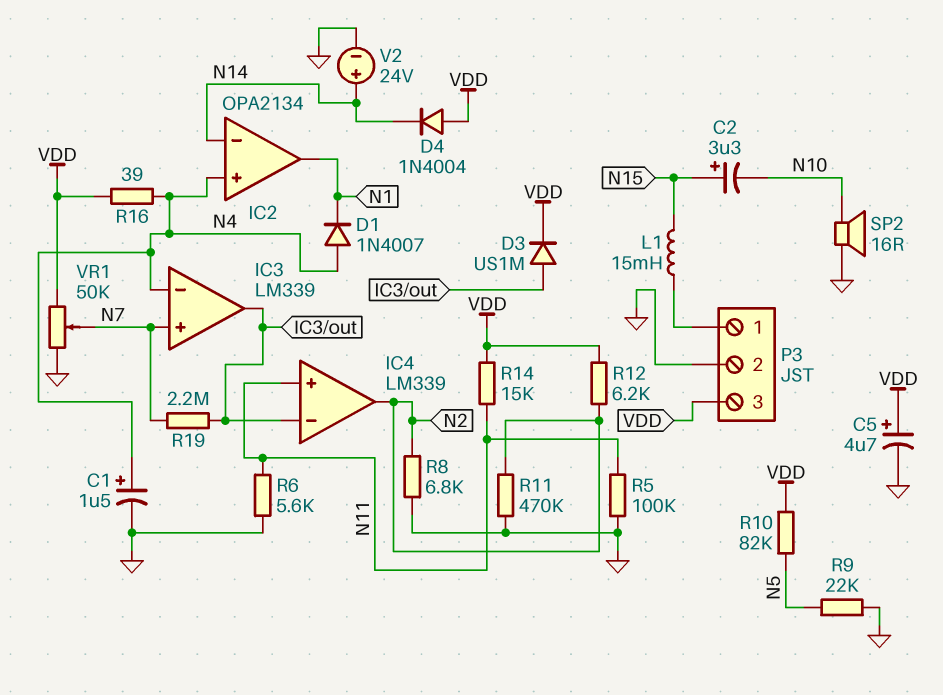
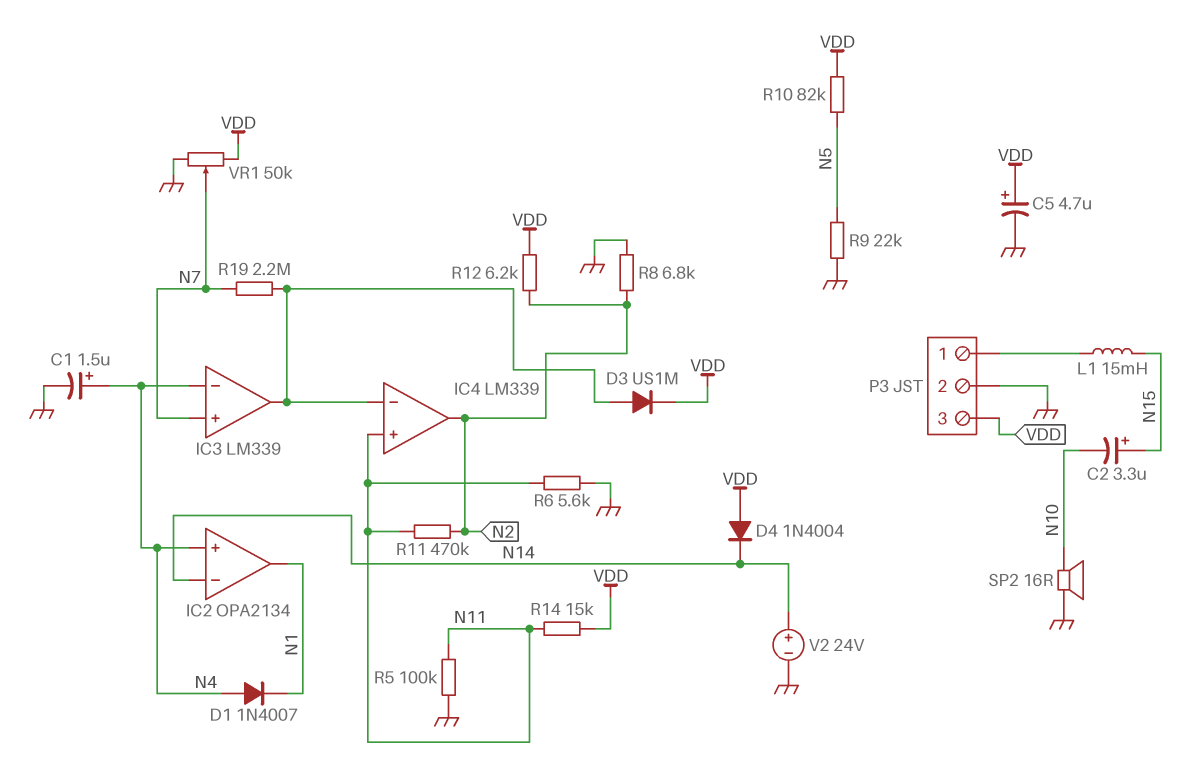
R11: 470k (GND, N2) -> 470k (N2, N11)
R16: 39 (N4, VDD) -> none

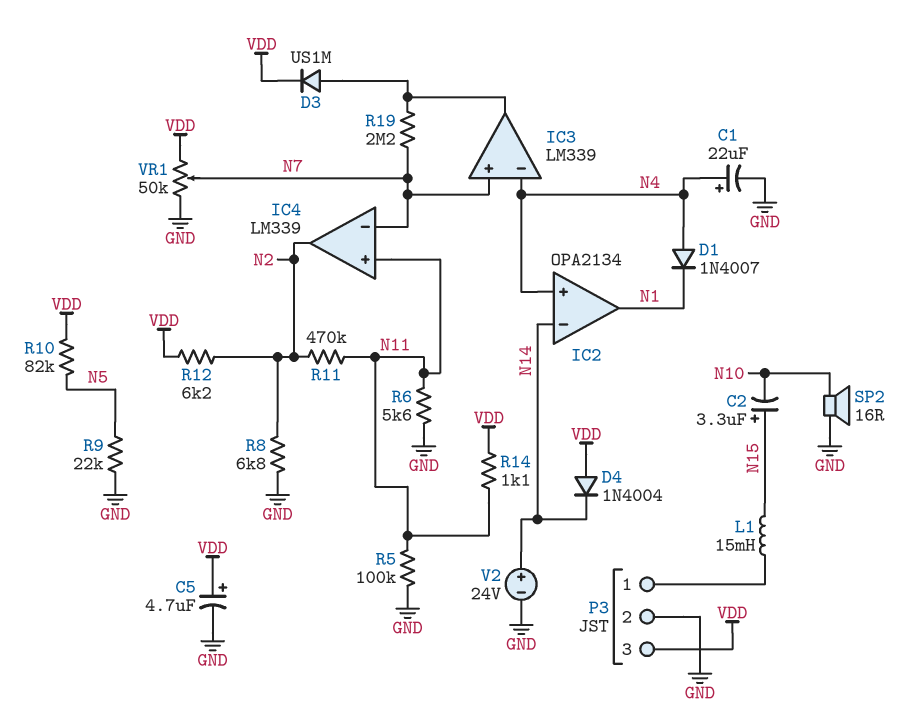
C1: 1.5uF (plus N4, minus GND) -> 22uF (plus N4, minus GND)
IC4 pin in-: IC3/out -> N7
R14: 15k (N11, VDD) -> 1.1k (N11, VDD)

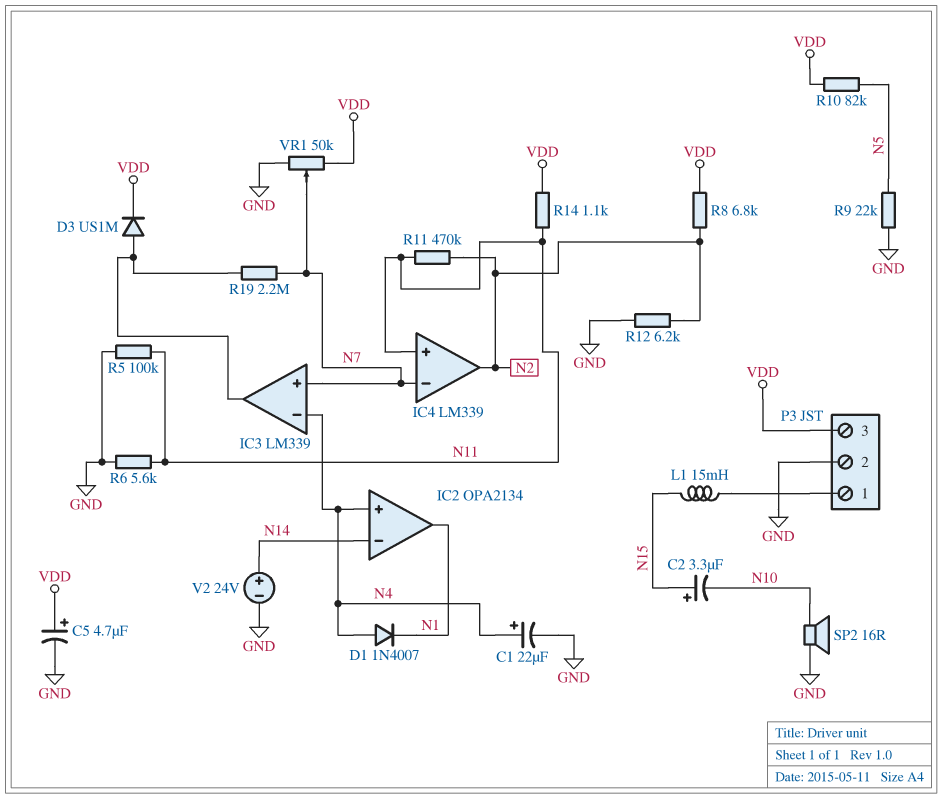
D4: diode 1N4004 (A VDD, K N14) -> none
R8: 6.8k (GND, N2) -> 6.8k (N2, VDD)
R12: 6.2k (N2, VDD) -> 6.2k (GND, N2)

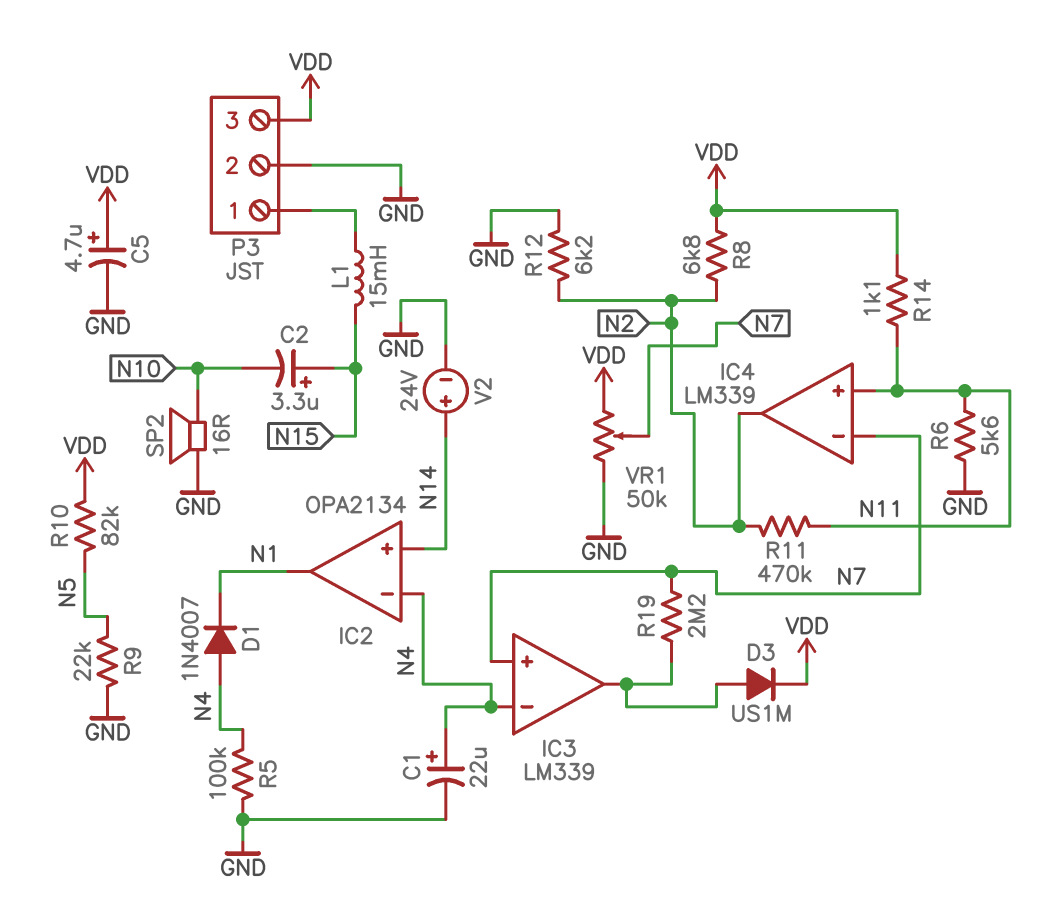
IC2 pin in+: N4 -> N14
IC2 pin in-: N14 -> N4
R5: 100k (GND, N11) -> 100k (GND, N4)

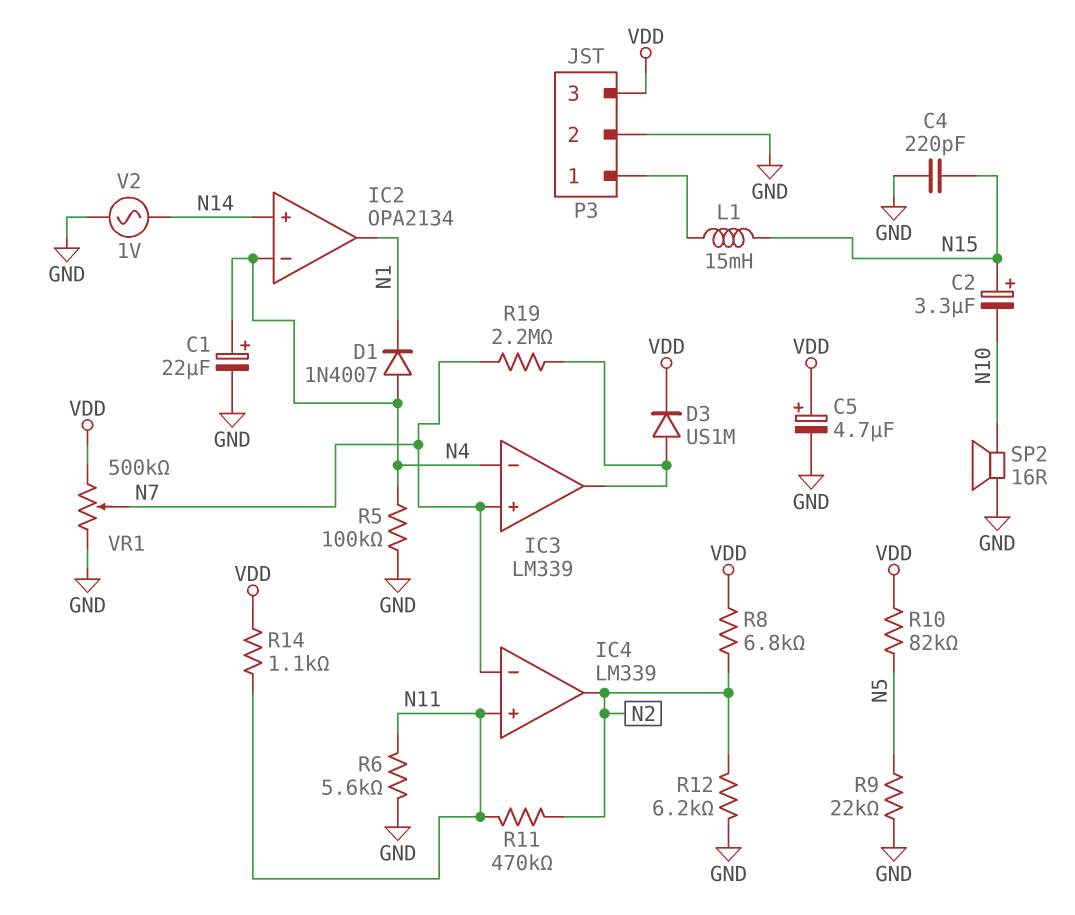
C4: none -> 220pF (GND, N15)
V2: 24V (plus N14, minus GND) -> AC 1V (GND, N14)
VR1: 50k (GND, VDD, wiper N7) -> 500k (GND, VDD, wiper N7)

